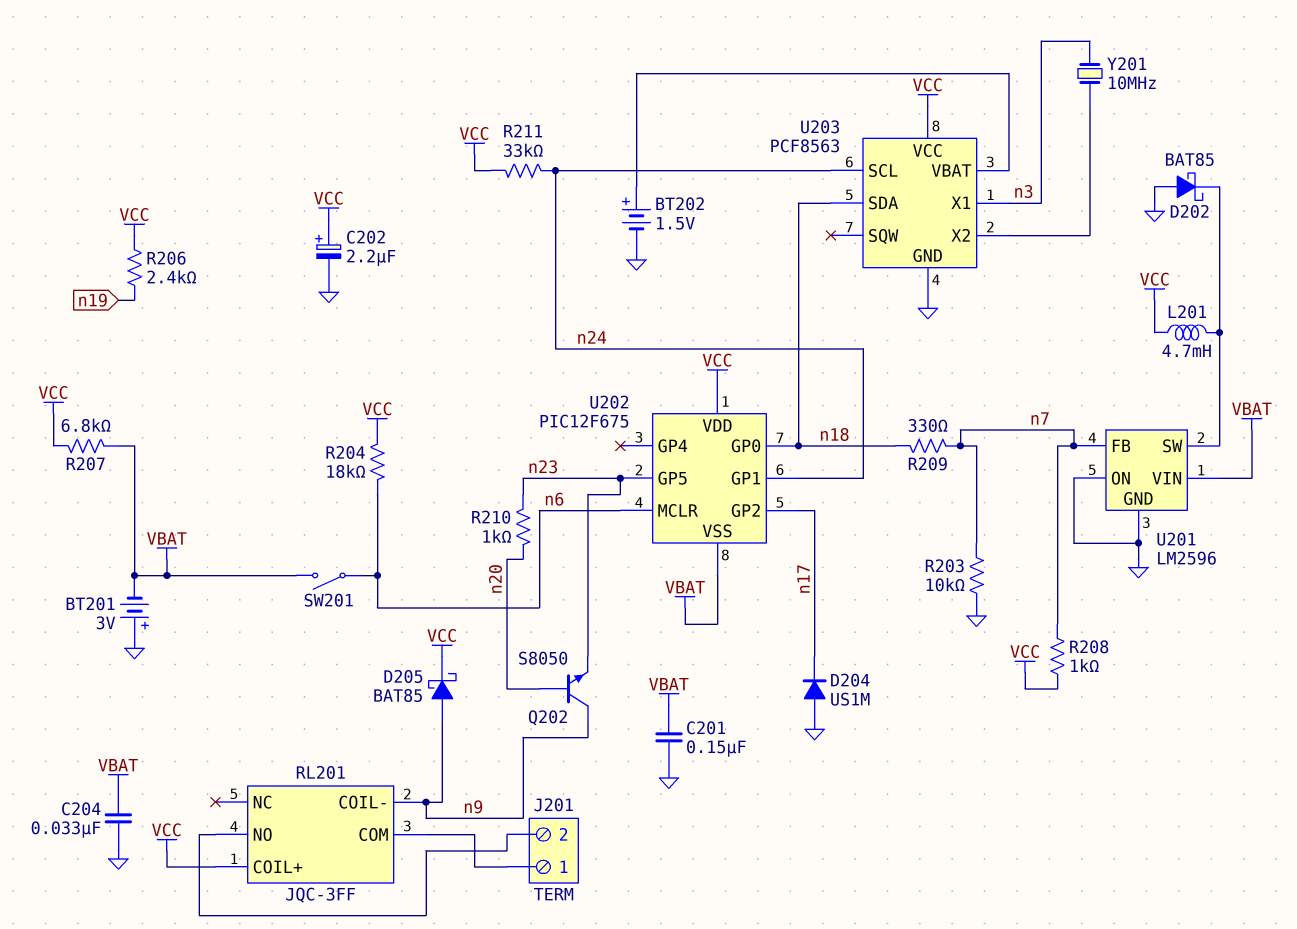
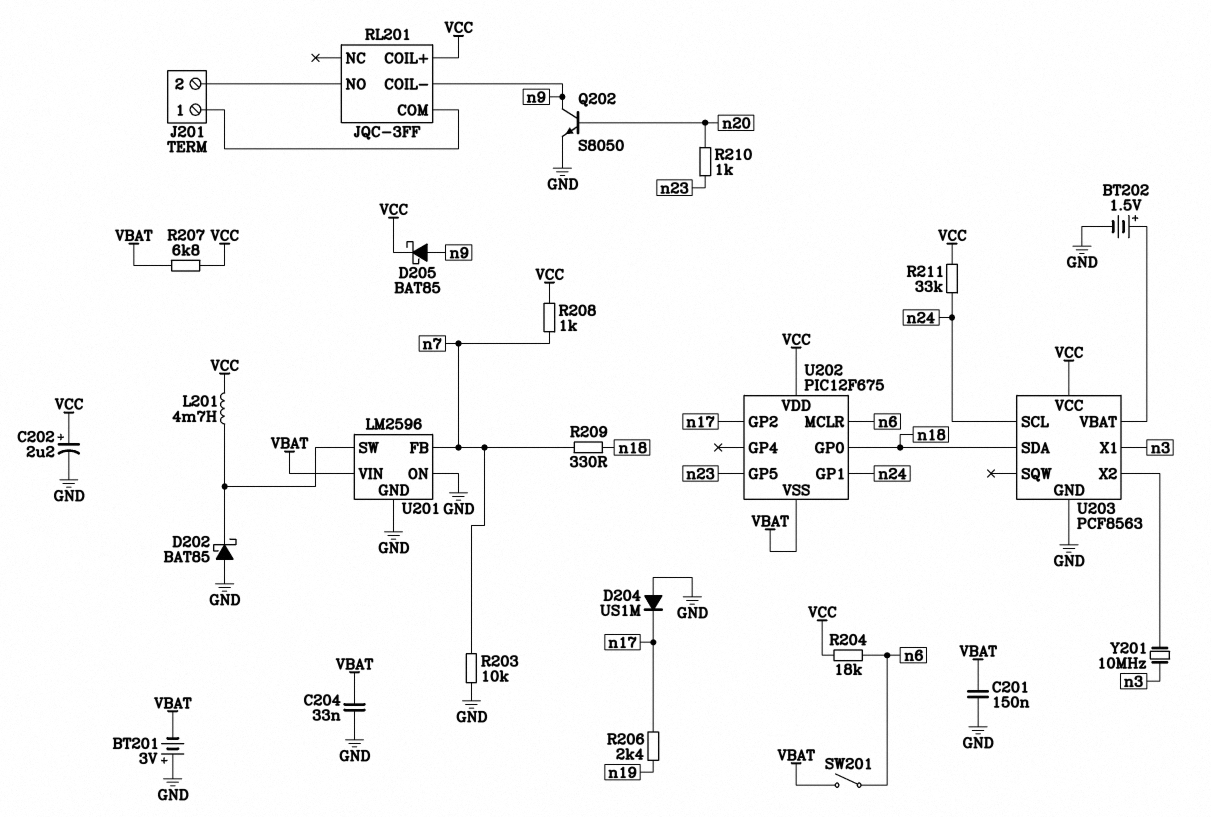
Q202: NPN S8050 (B n20, C n9, E n23) -> NPN S8050 (B n20, C n9, E GND)
R206: 2.4k (VCC, n19) -> 2.4k (n17, n19)

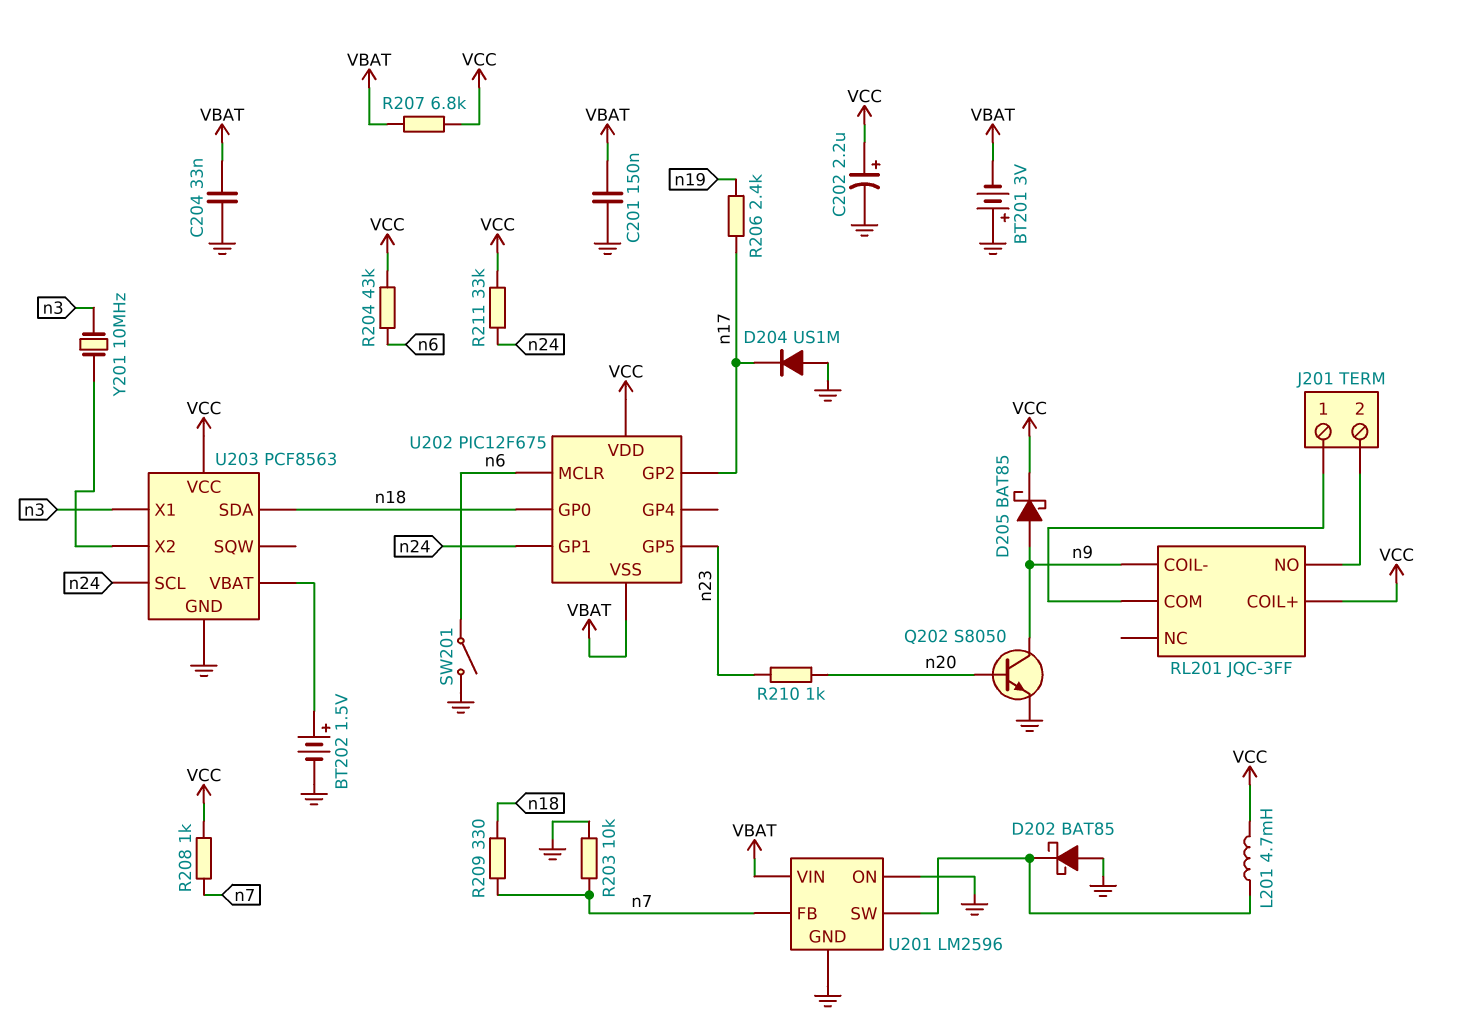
R204: 18k (VCC, n6) -> 43k (VCC, n6)
SW201: switch (VBAT, n6) -> switch (GND, n6)

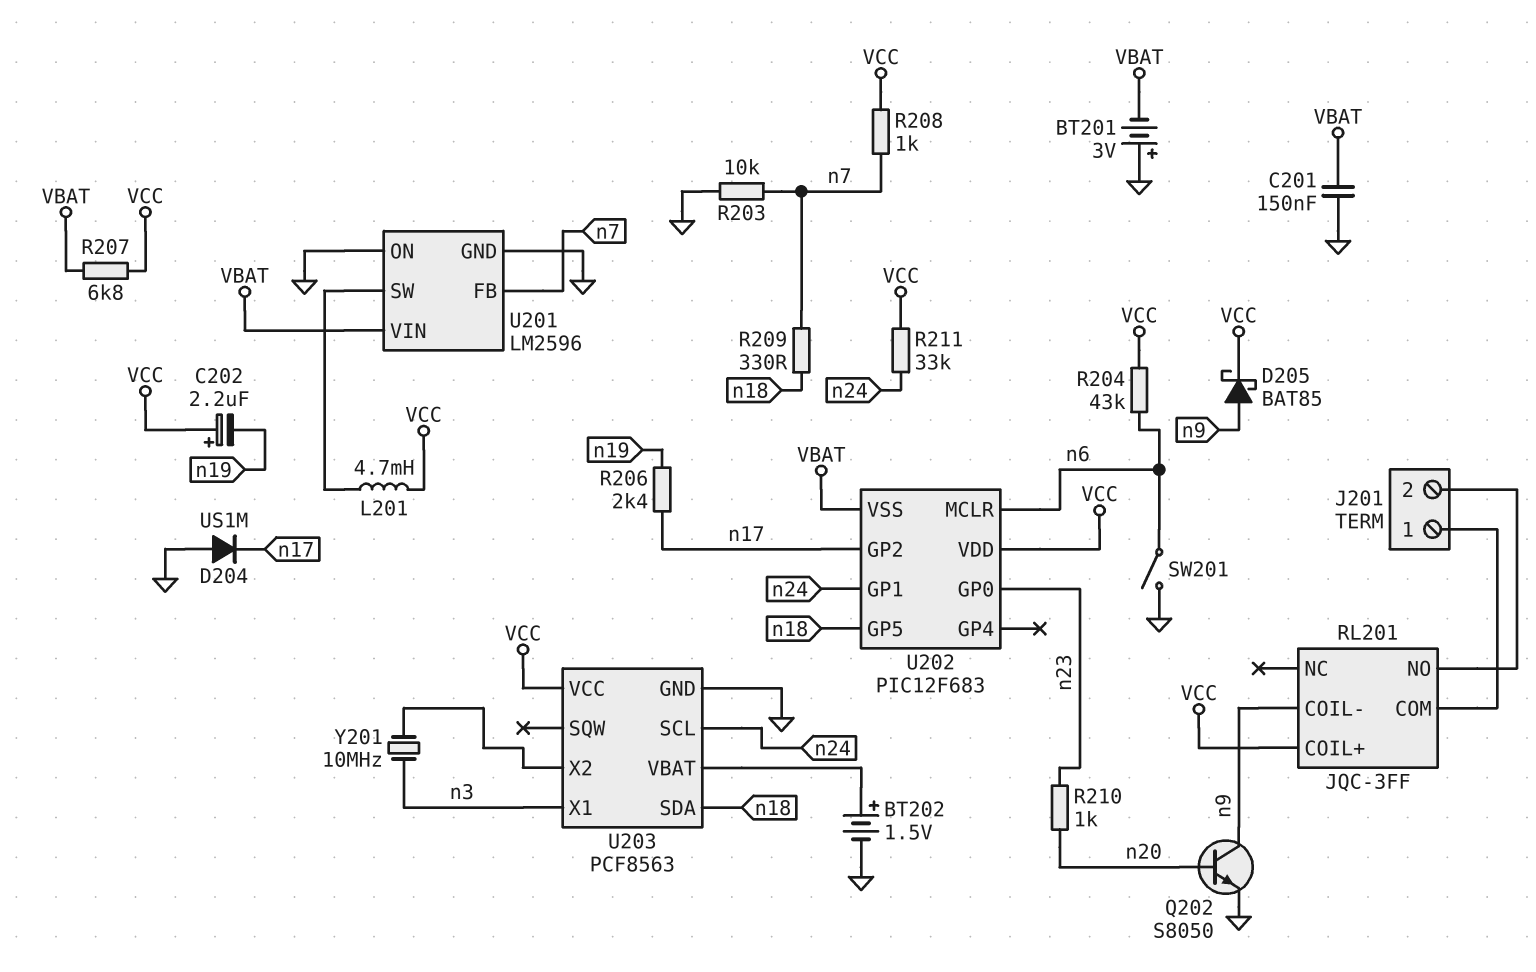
C202: 2.2uF (plus VCC, minus GND) -> 2.2uF (plus VCC, minus n19)
C204: 33nF (GND, VBAT) -> none
D202: schottky BAT85 (A GND, K U201/SW) -> none
U202: PIC12F675 -> PIC12F683
U202 pin GP0: n18 -> n23
U202 pin GP5: n23 -> n18

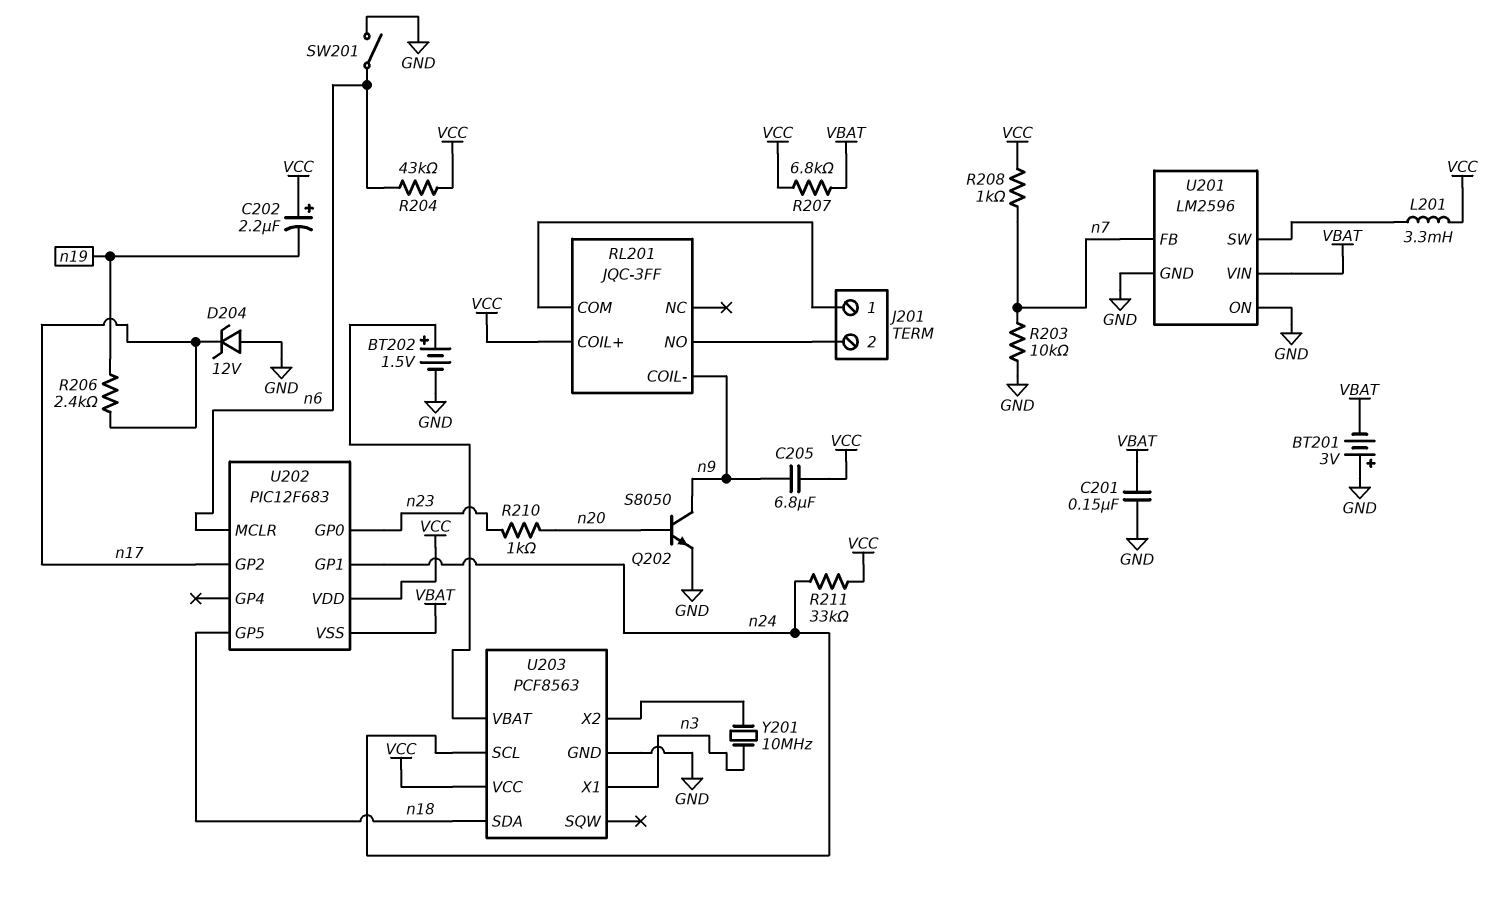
C205: none -> 6.8uF (VCC, n9)
D204: diode US1M (A GND, K n17) -> zener 12V (A GND, K n17)
D205: schottky BAT85 (A n9, K VCC) -> none
L201: 4.7mH (U201/SW, VCC) -> 3.3mH (U201/SW, VCC)
R209: 330 (n7, n18) -> none

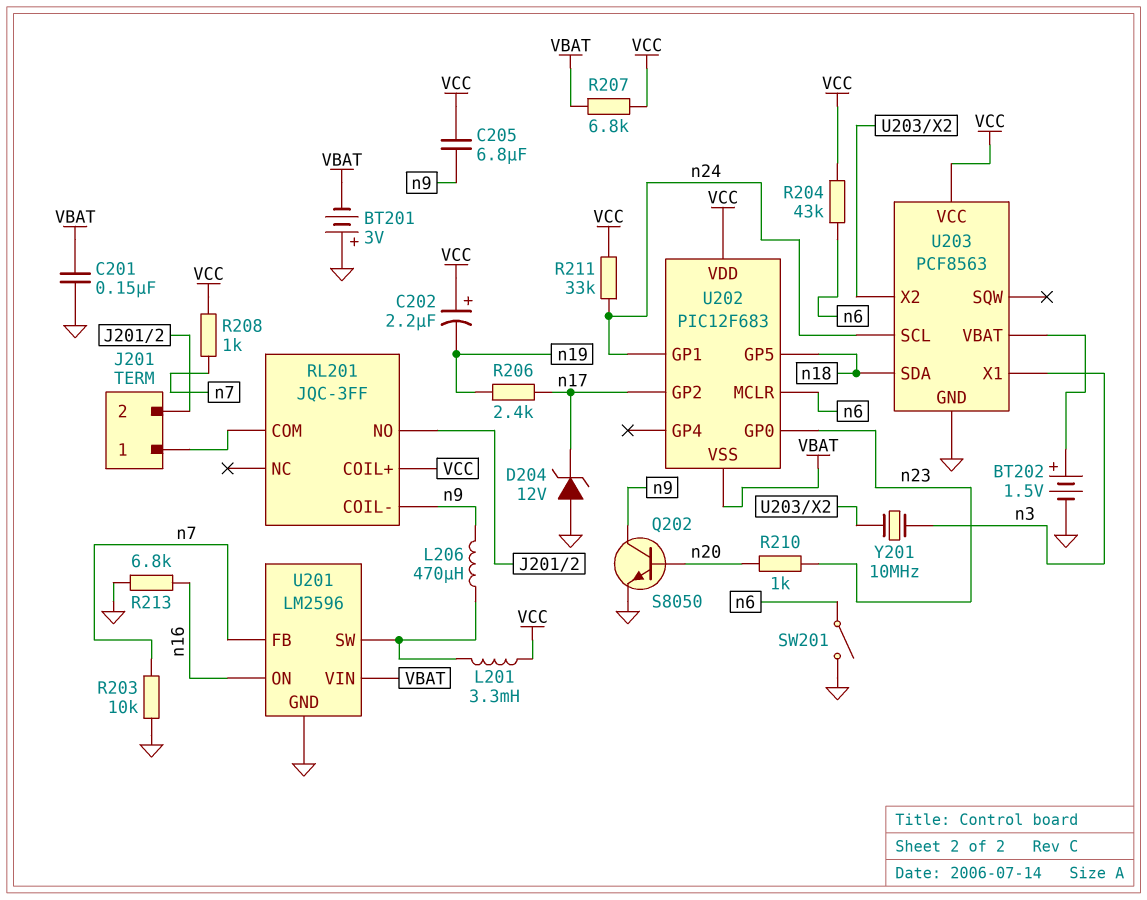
L206: none -> 470uH (U201/SW, n9)
R213: none -> 6.8k (GND, n16)
U201 pin ON: GND -> n16

